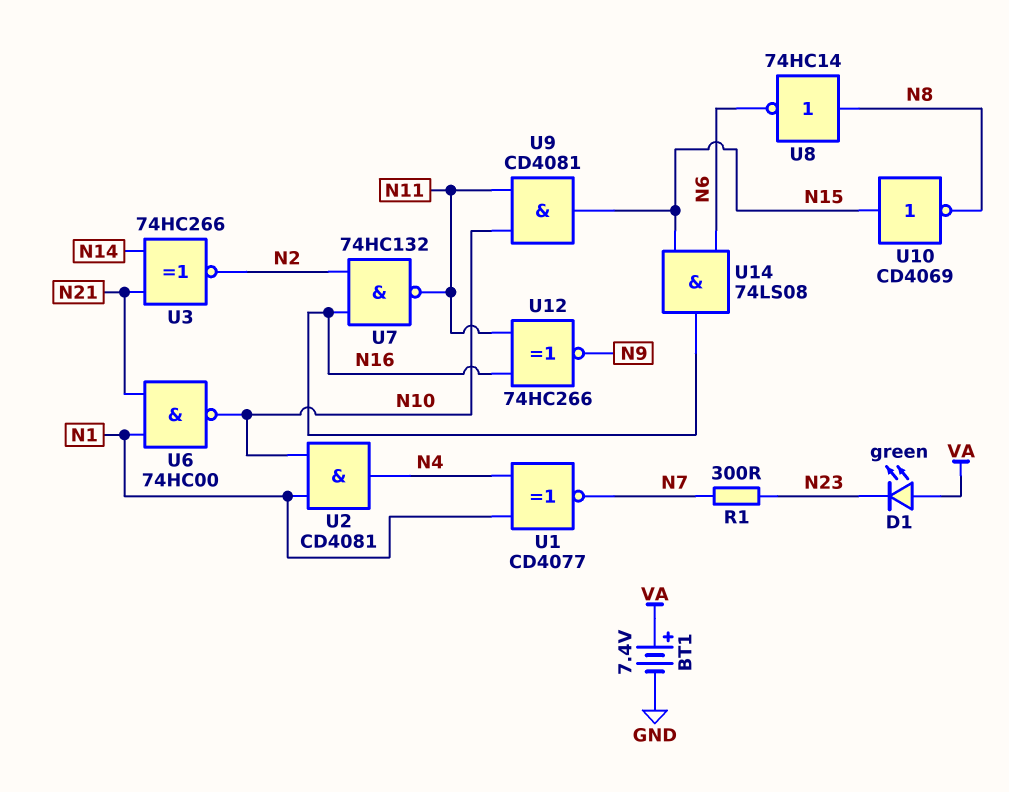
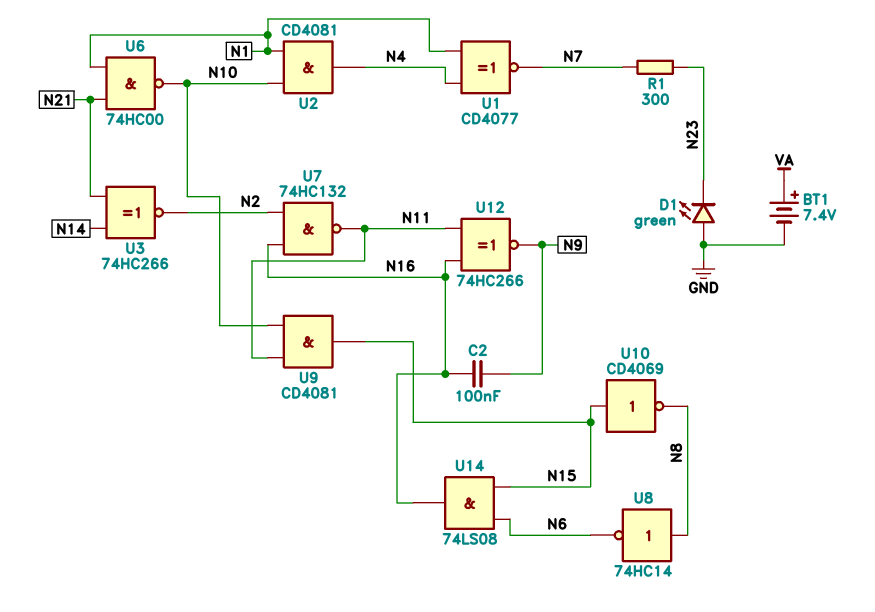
C2: none -> 100nF (N9, N16)
D1: LED green (A VA, K N23) -> LED green (A GND, K N23)

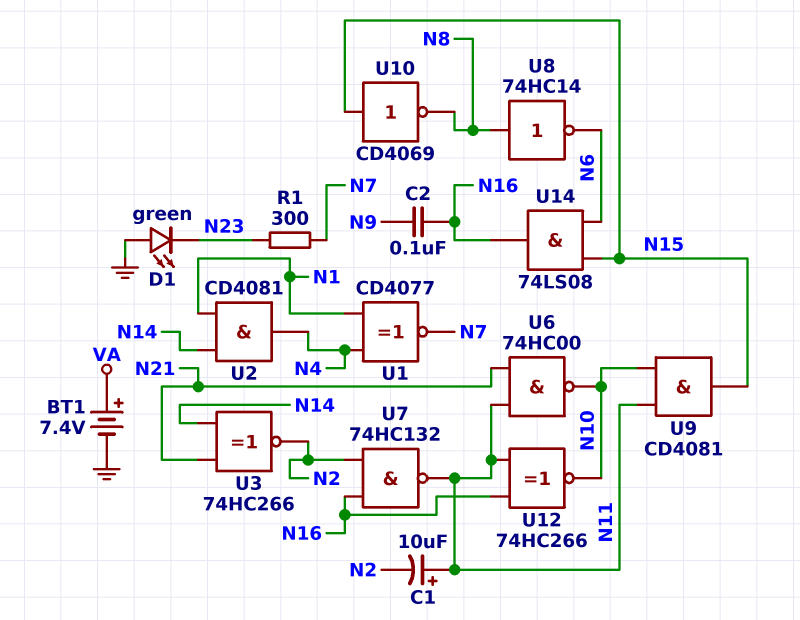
C1: none -> 10uF (plus N11, minus N2)
U2: AND CD4081 (in N1, in N10, out N4) -> AND CD4081 (in N1, in N14, out N4)
U6: NAND 74HC00 (in N1, in N21, out N10) -> NAND 74HC00 (in N11, in N21, out N10)
U12: XNOR 74HC266 (in N11, in N16, out N9) -> XNOR 74HC266 (in N11, in N16, out N10)

